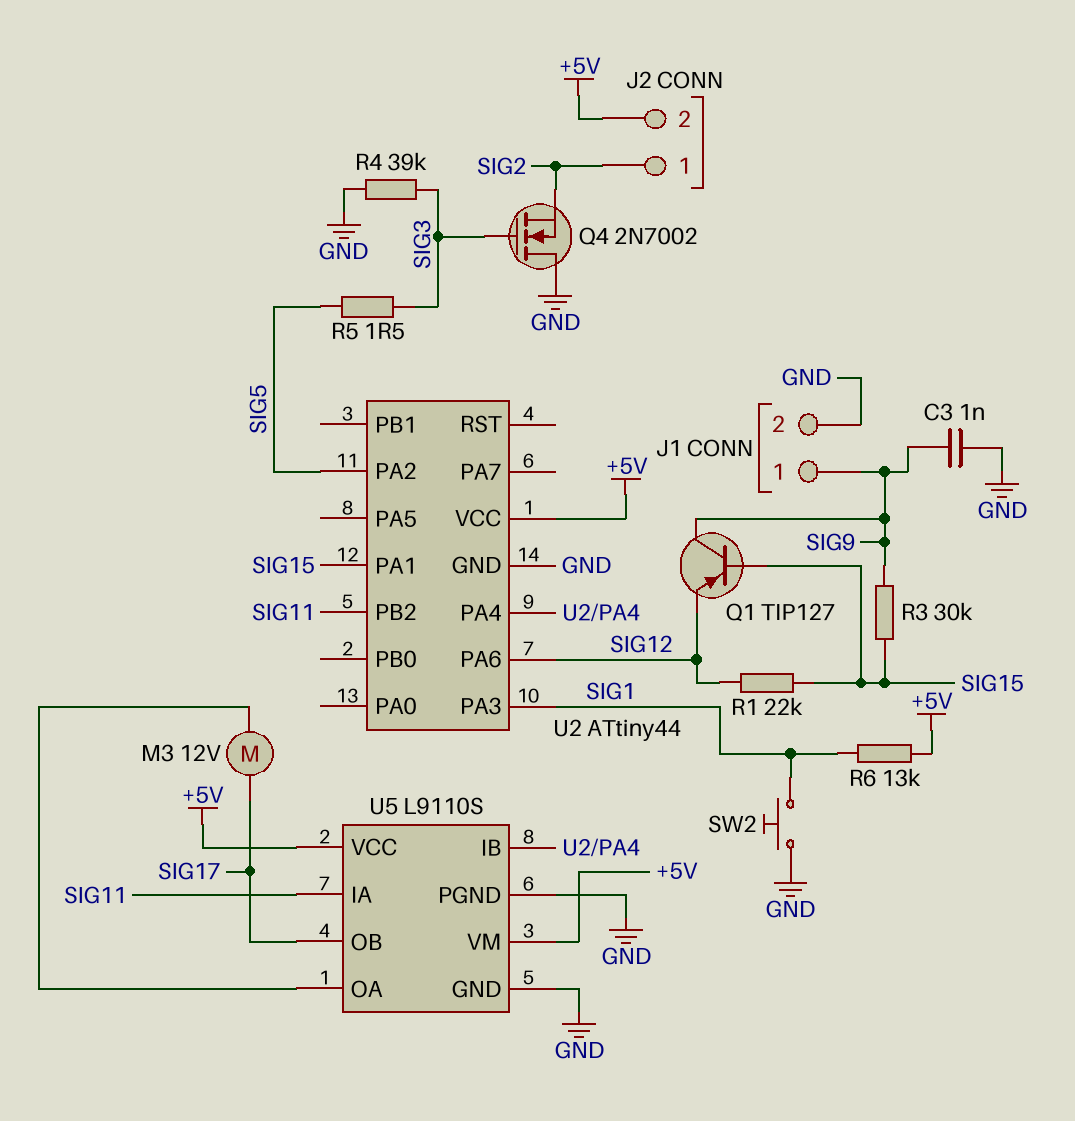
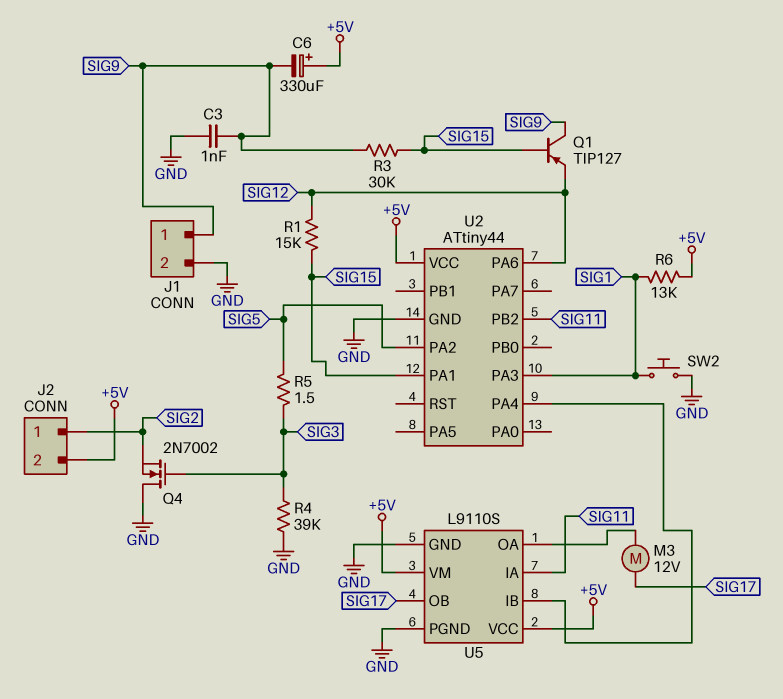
C6: none -> 330uF (plus +5V, minus SIG9)
R1: 22k (SIG12, SIG15) -> 15k (SIG12, SIG15)

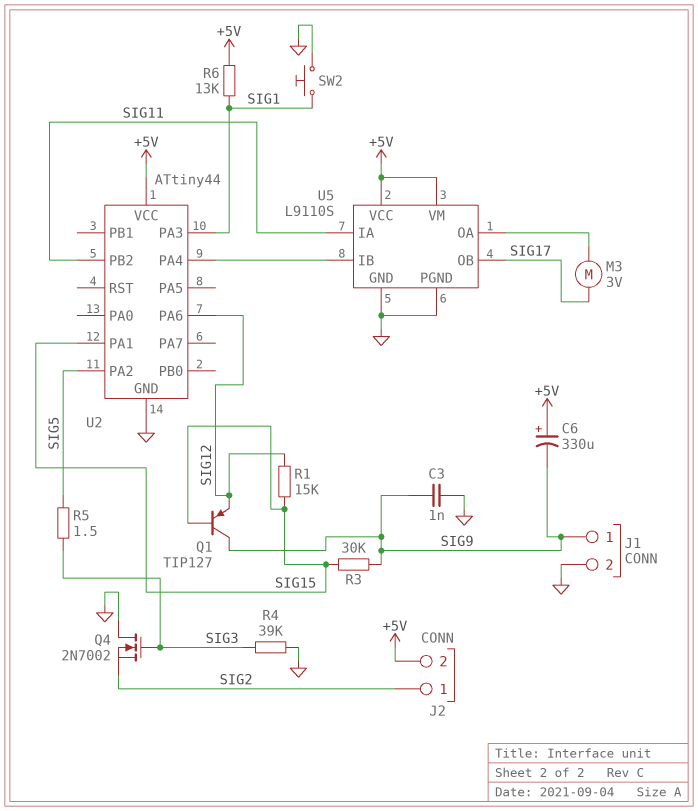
M3: motor 12V (SIG17, U5/OA) -> motor 3V (SIG17, U5/OA)

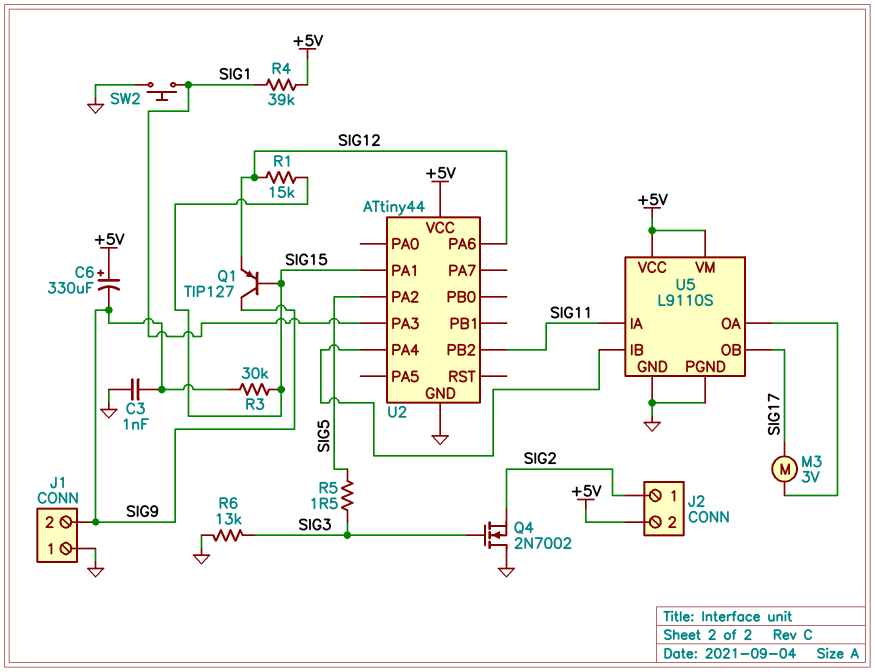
J1 pin 1: SIG9 -> GND
J1 pin 2: GND -> SIG9
R4: 39k (GND, SIG3) -> 39k (+5V, SIG1)
R6: 13k (+5V, SIG1) -> 13k (GND, SIG3)

